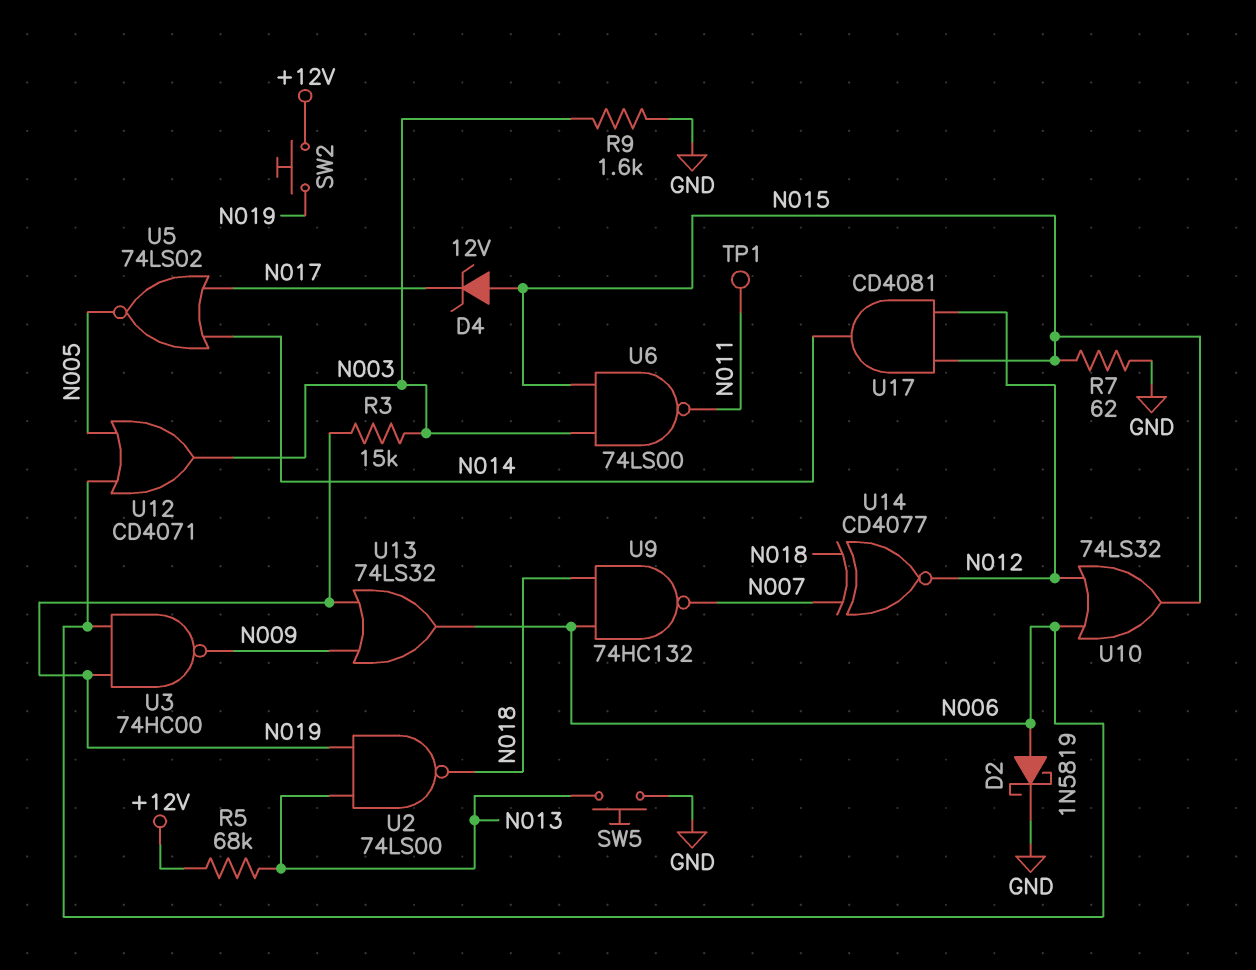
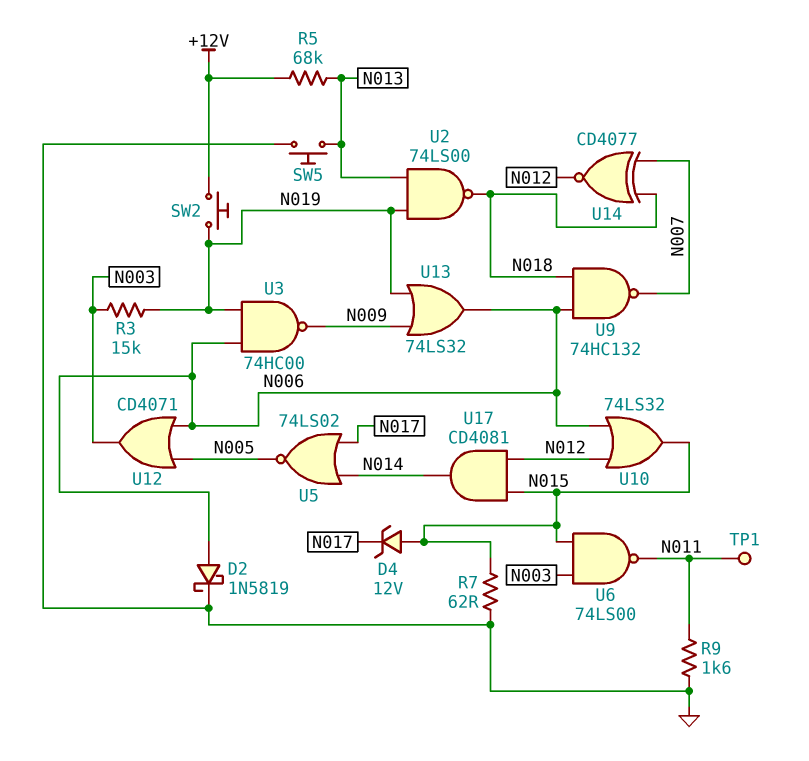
R9: 1.6k (GND, N003) -> 1.6k (GND, N011)

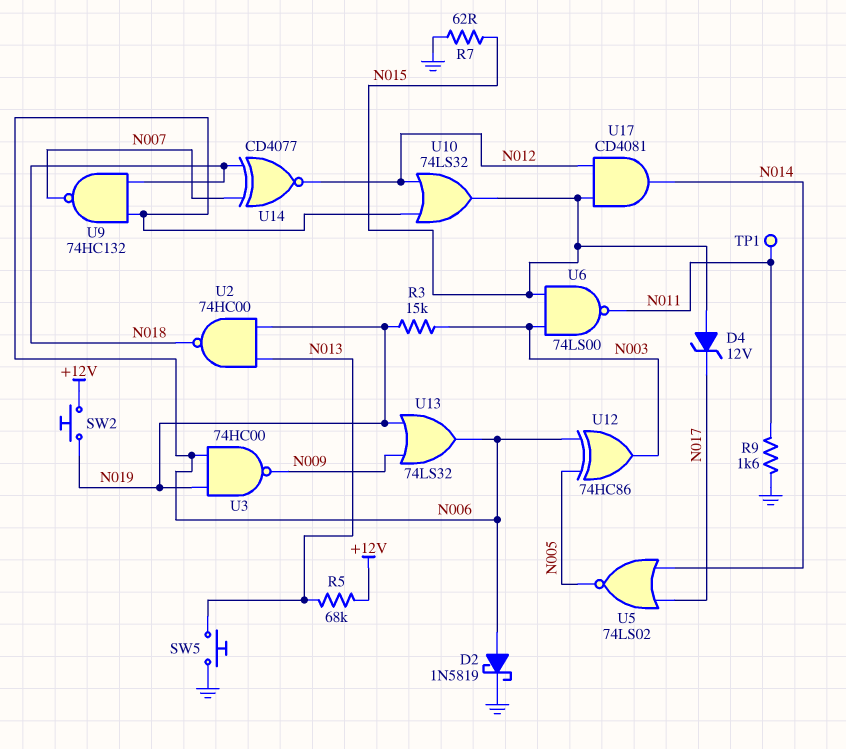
U2: NAND 74LS00 (in N013, in N019, out N018) -> NAND 74HC00 (in N013, in N019, out N018)
U12: OR CD4071 (in N005, in N006, out N003) -> XOR 74HC86 (in N005, in N006, out N003)

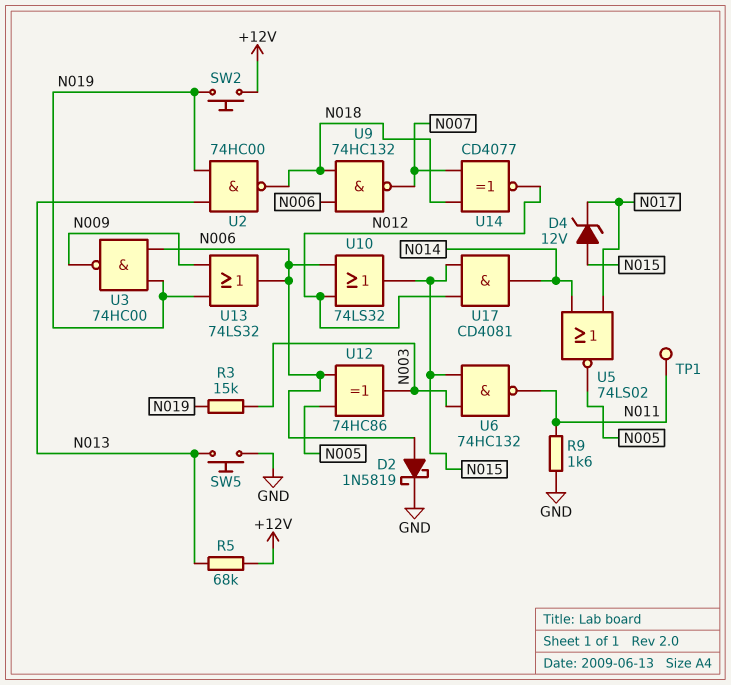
R7: 62 (GND, N015) -> none
U6: NAND 74LS00 (in N003, in N015, out N011) -> NAND 74HC132 (in N003, in N015, out N011)

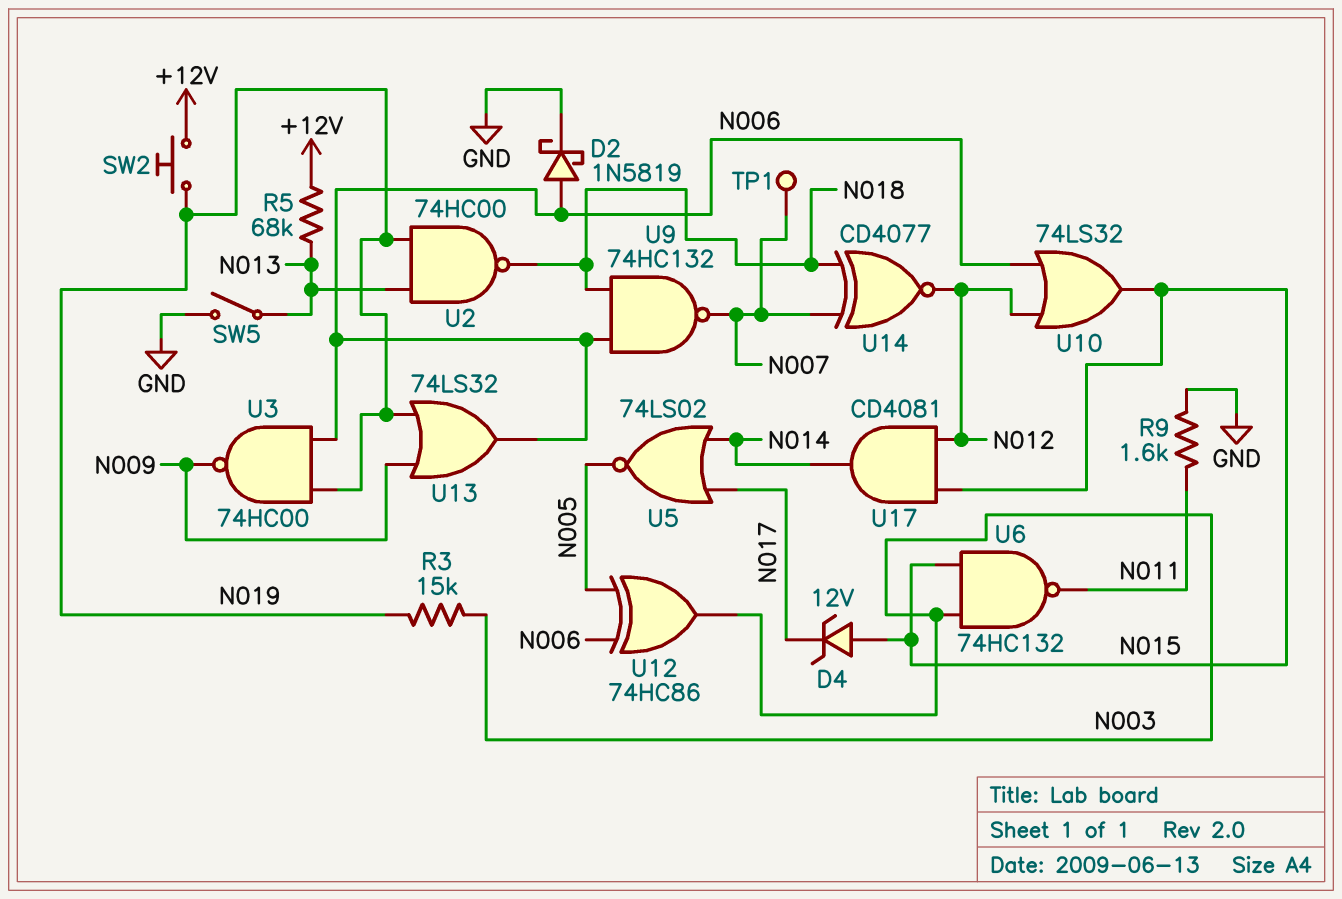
SW5: button (GND, N013) -> switch (GND, N013)
TP1: test point (N011) -> test point (N007)

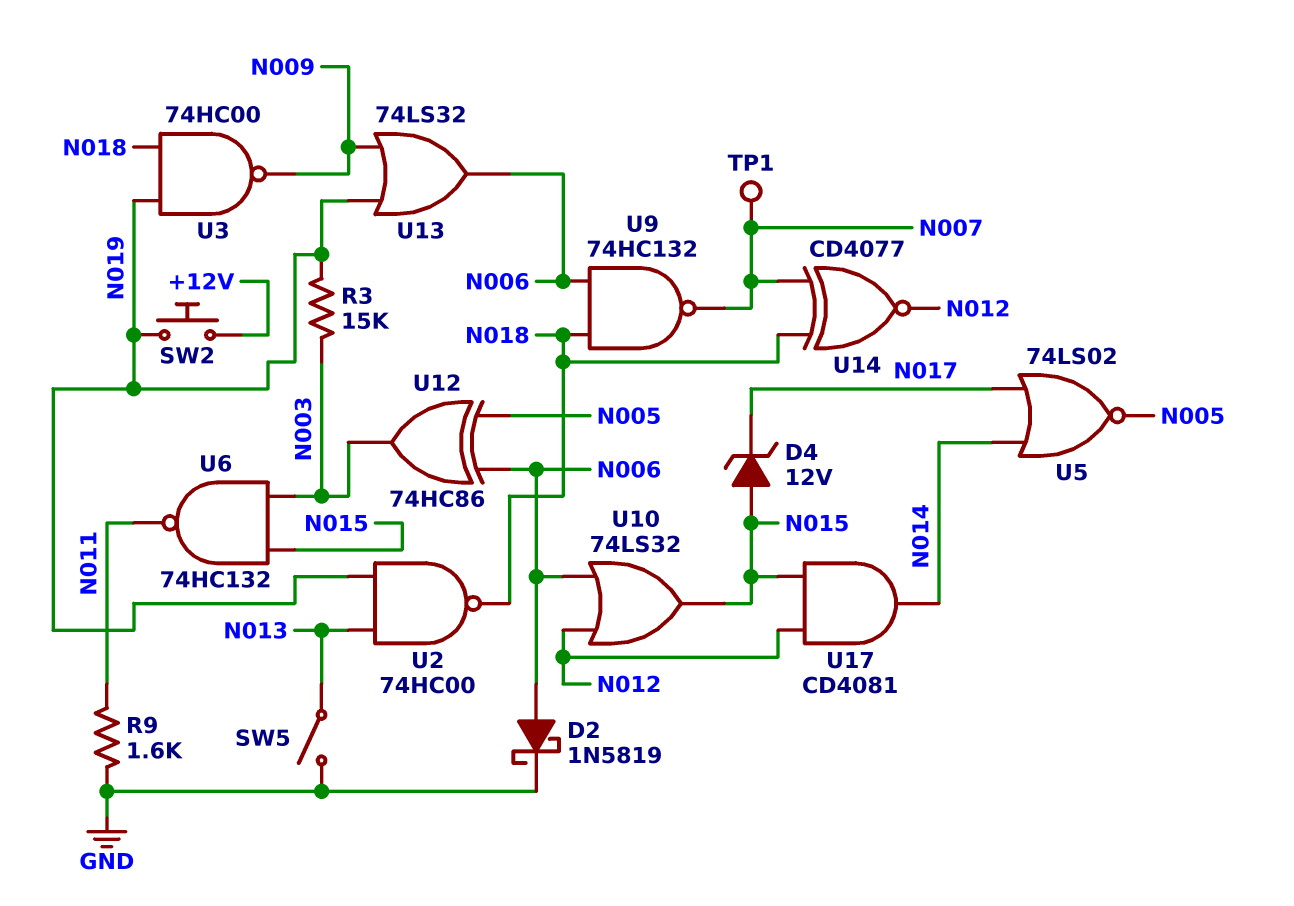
R5: 68k (+12V, N013) -> none
U3: NAND 74HC00 (in N006, in N019, out N009) -> NAND 74HC00 (in N018, in N019, out N009)

